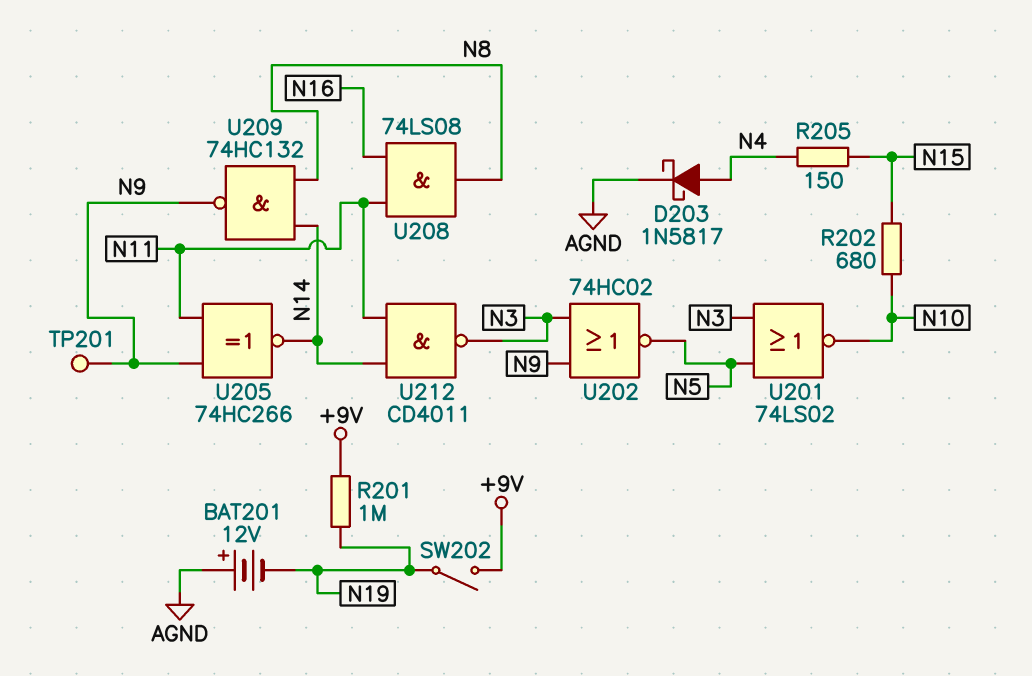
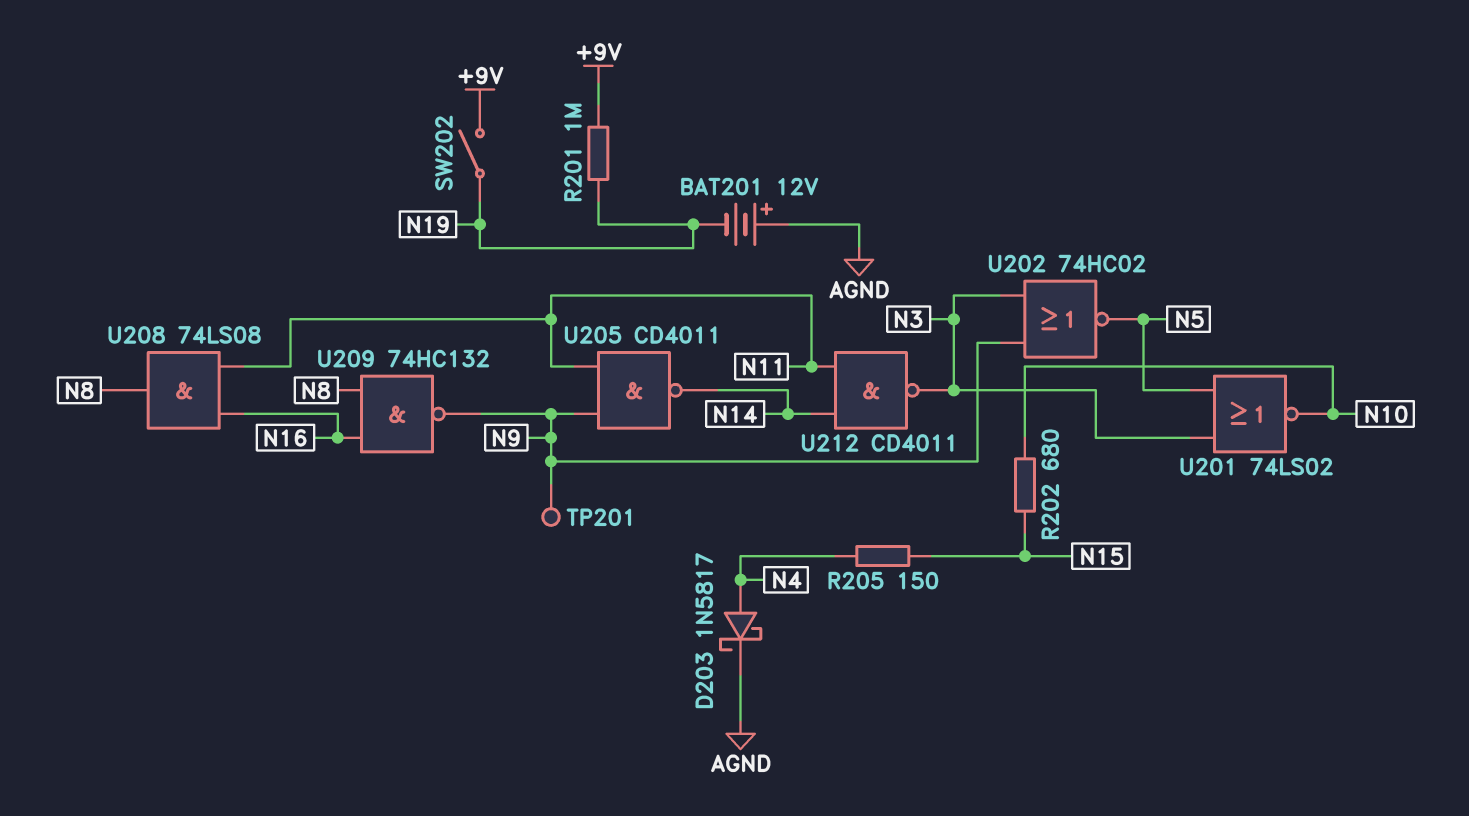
U205: XNOR 74HC266 (in N9, in N11, out N14) -> NAND CD4011 (in N9, in N11, out N14)
U209: NAND 74HC132 (in N8, in N14, out N9) -> NAND 74HC132 (in N8, in N16, out N9)

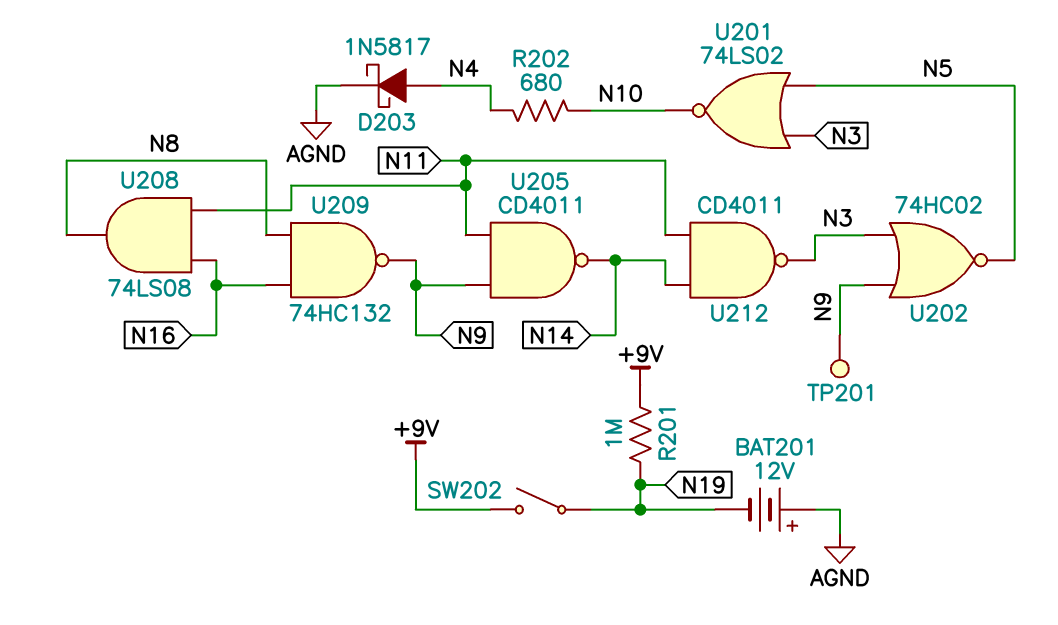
R202: 680 (N10, N15) -> 680 (N4, N10)
R205: 150 (N4, N15) -> none

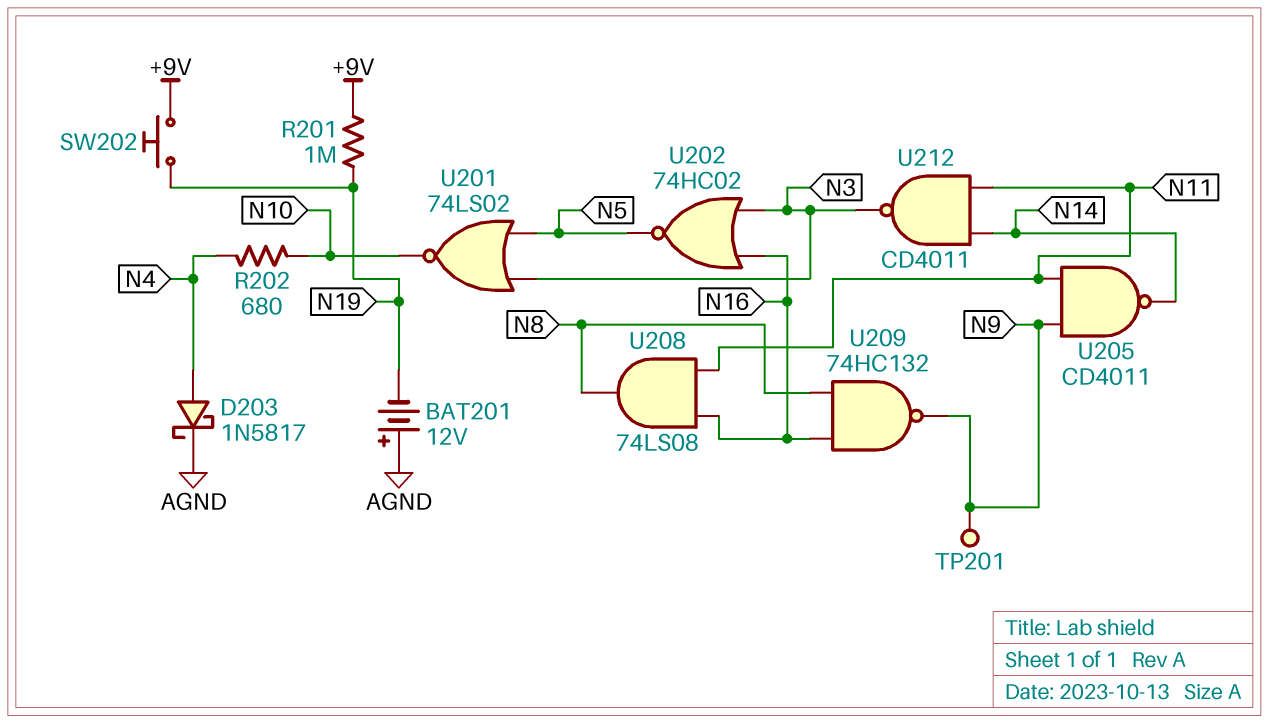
SW202: switch (+9V, N19) -> button (+9V, N19)
U202: NOR 74HC02 (in N3, in N9, out N5) -> NOR 74HC02 (in N3, in N16, out N5)

